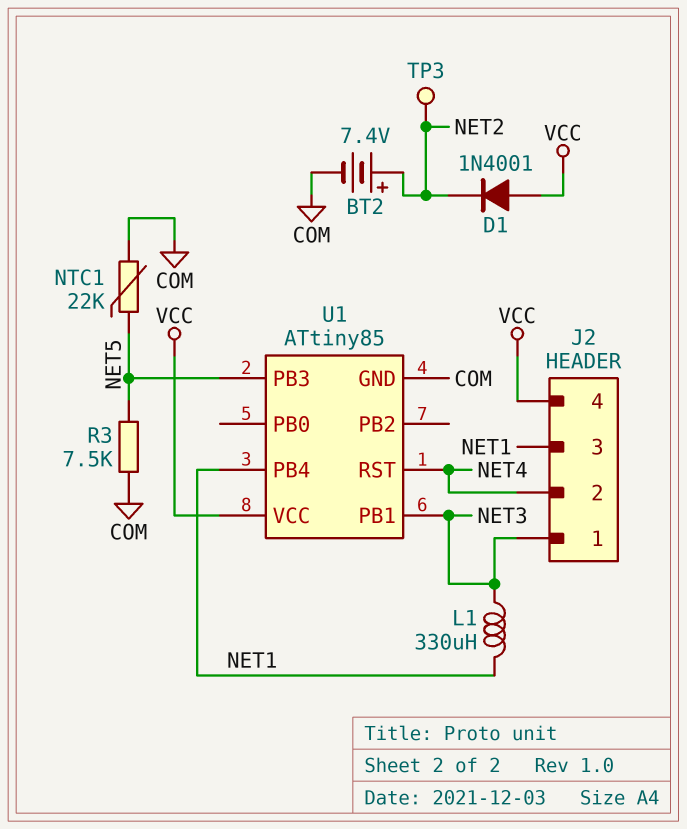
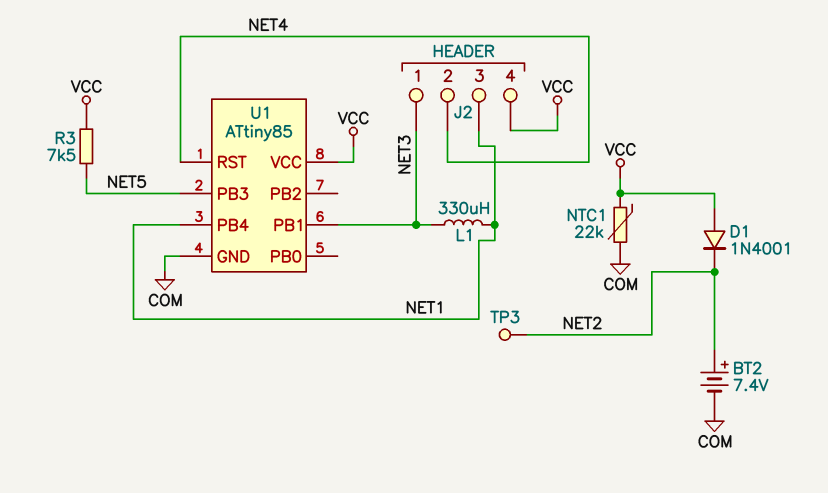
NTC1: 22k (COM, NET5) -> 22k (COM, VCC)
R3: 7.5k (COM, NET5) -> 7.5k (NET5, VCC)

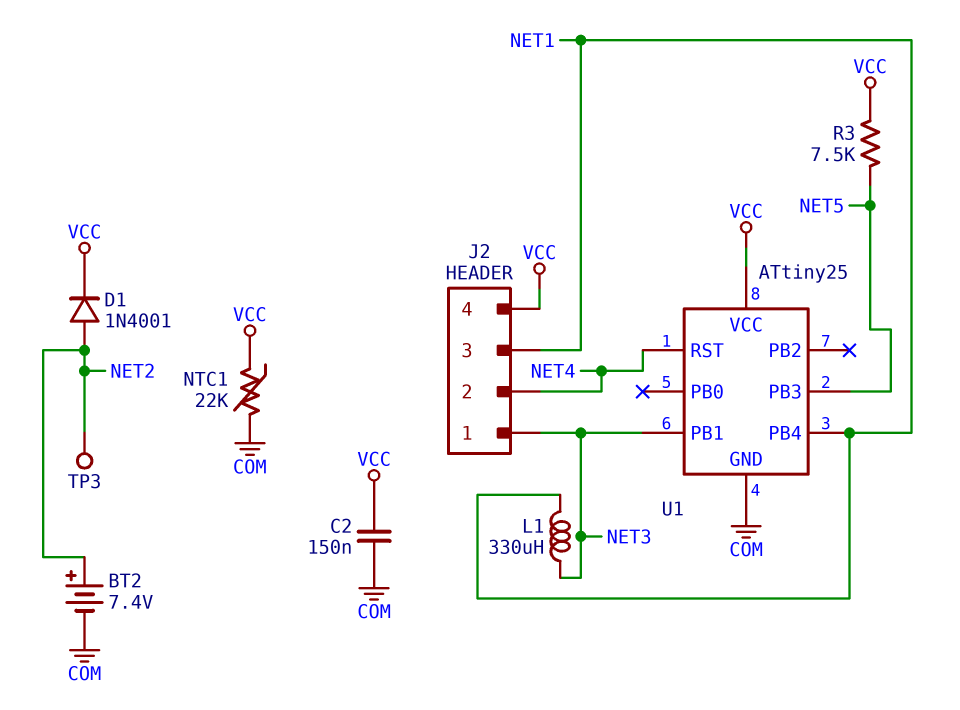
C2: none -> 150nF (COM, VCC)
D1: diode 1N4001 (A VCC, K NET2) -> diode 1N4001 (A NET2, K VCC)
U1: ATtiny85 -> ATtiny25

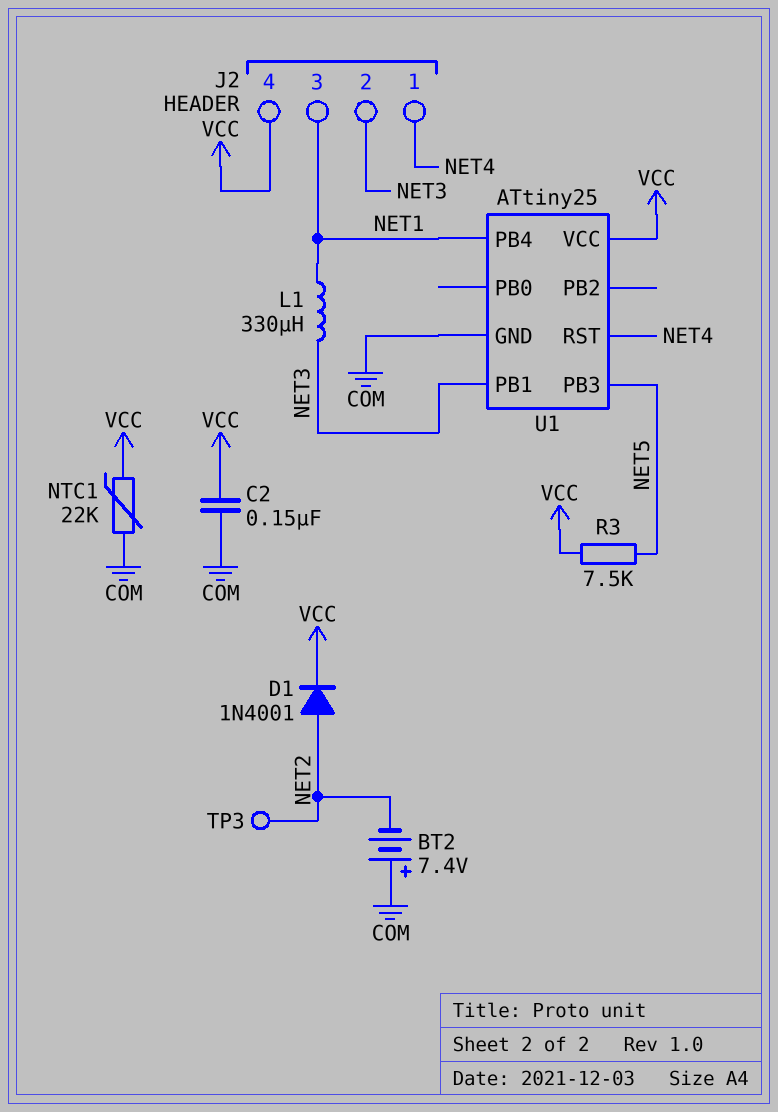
BT2: 7.4V (plus NET2, minus COM) -> 7.4V (plus COM, minus NET2)
J2 pin 1: NET3 -> NET4
J2 pin 2: NET4 -> NET3

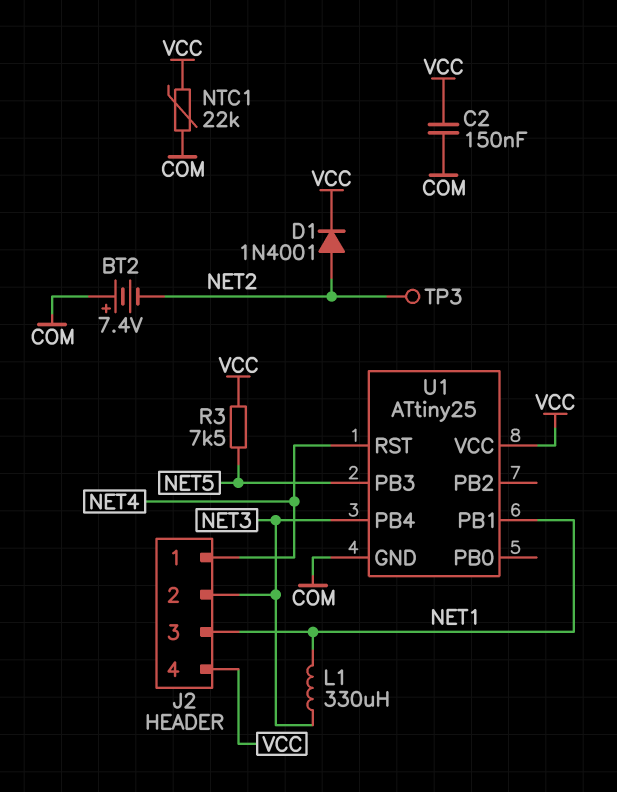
U1 pin PB1: NET3 -> NET1
U1 pin PB4: NET1 -> NET3

